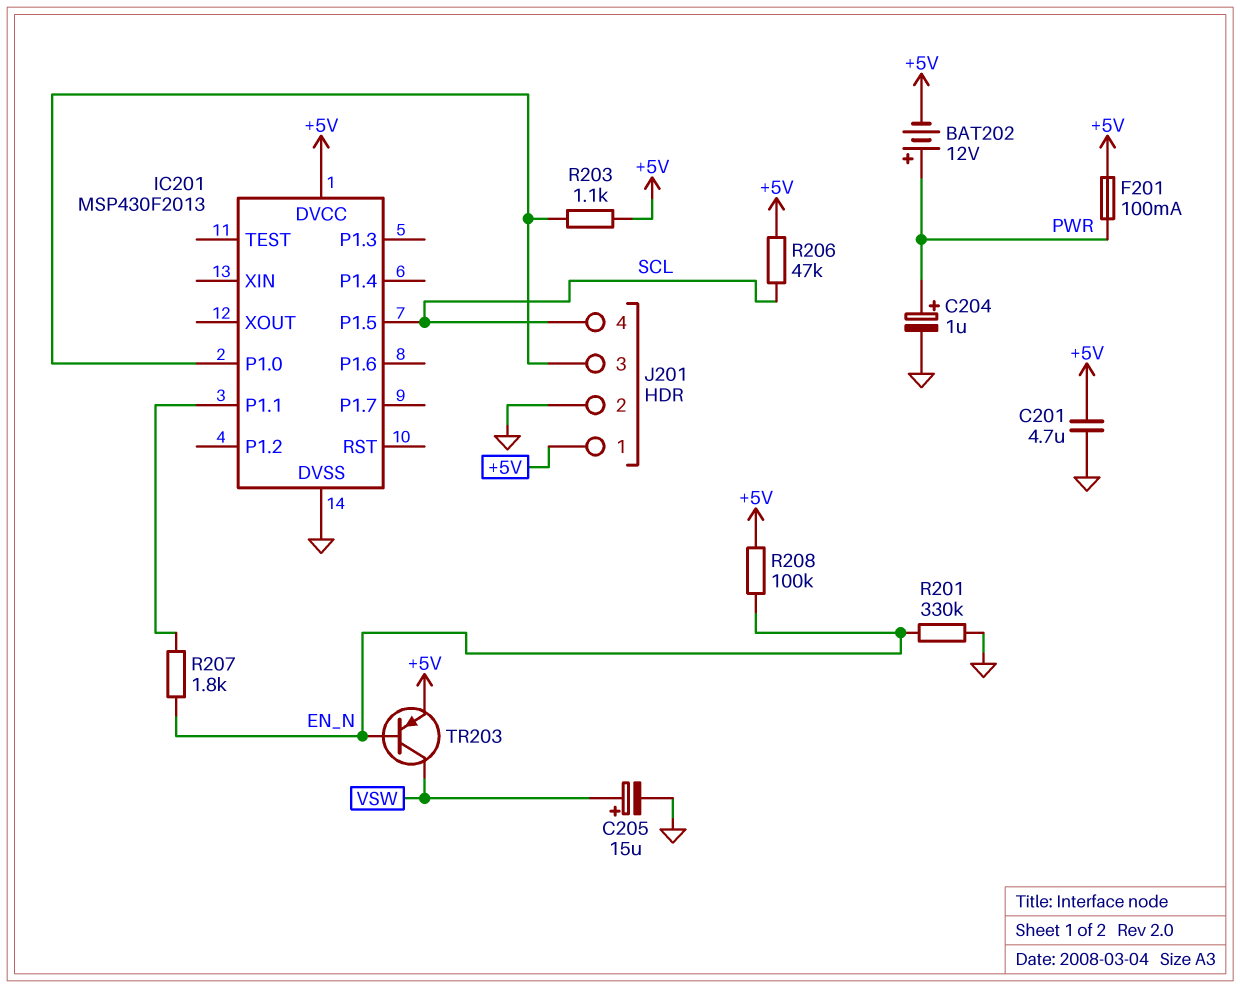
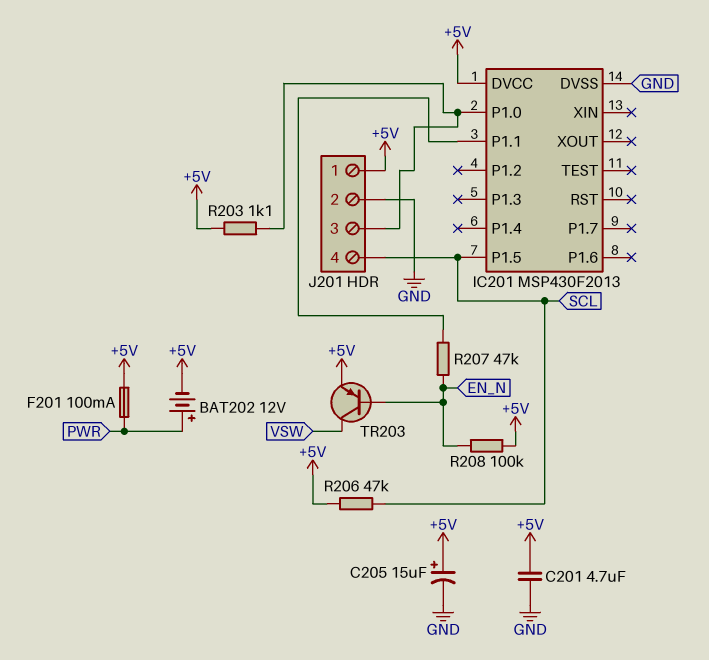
C204: 1uF (plus PWR, minus GND) -> none
C205: 15uF (plus VSW, minus GND) -> 15uF (plus +5V, minus GND)
R201: 330k (EN_N, GND) -> none
R207: 1.8k (EN_N, IC201/P1.1) -> 47k (EN_N, IC201/P1.1)

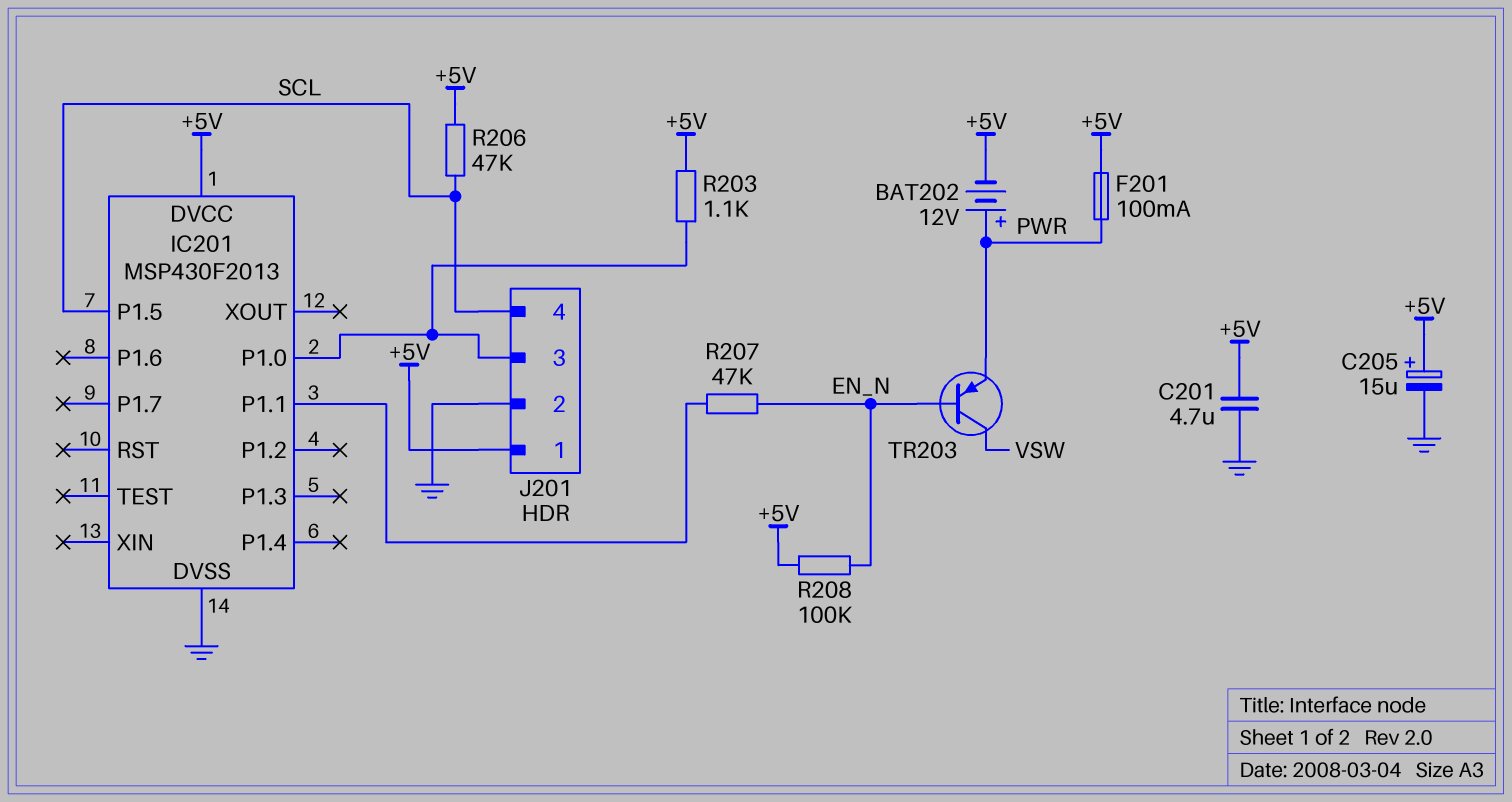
TR203: PNP (B EN_N, C VSW, E +5V) -> PNP (B EN_N, C VSW, E PWR)

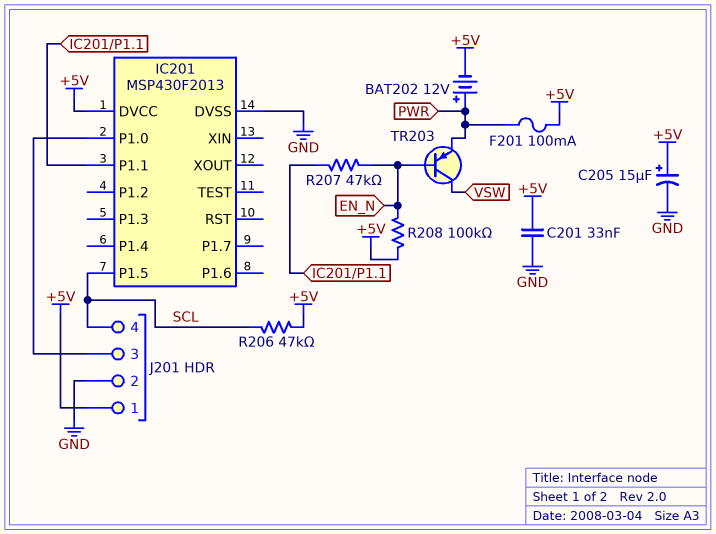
C201: 4.7uF (+5V, GND) -> 33nF (+5V, GND)
R203: 1.1k (+5V, IC201/P1.0) -> none

